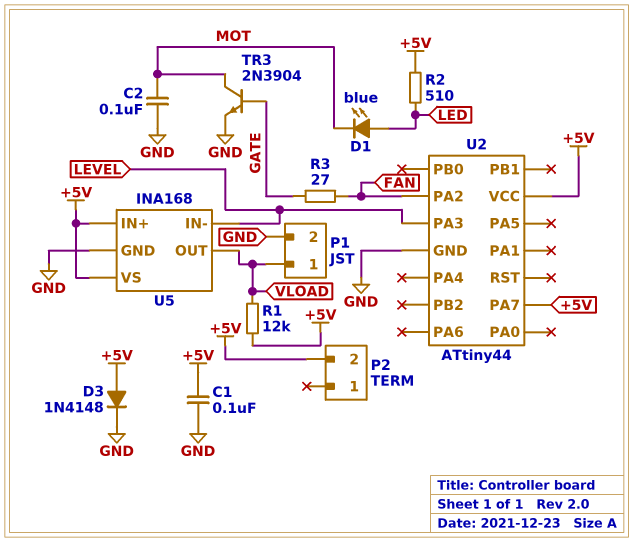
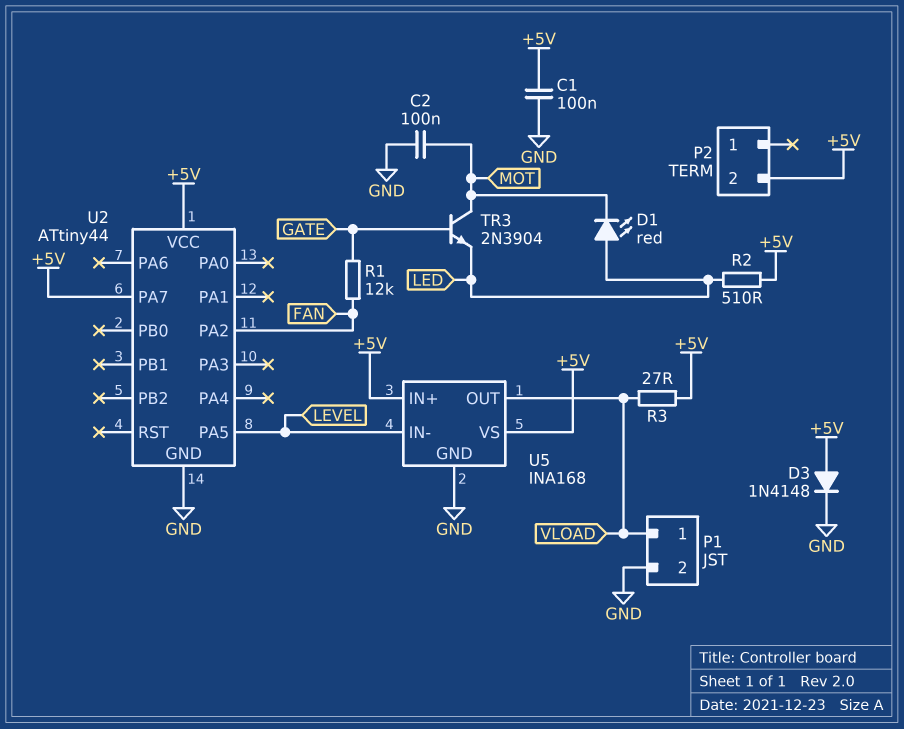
D1: LED blue (A LED, K MOT) -> LED red (A LED, K MOT)
R1: 12k (+5V, VLOAD) -> 12k (FAN, GATE)
R3: 27 (FAN, GATE) -> 27 (+5V, VLOAD)
TR3: NPN 2N3904 (B GATE, C MOT, E GND) -> NPN 2N3904 (B GATE, C MOT, E LED)
U2 pin PA3: LEVEL -> none
U2 pin PA5: none -> LEVEL

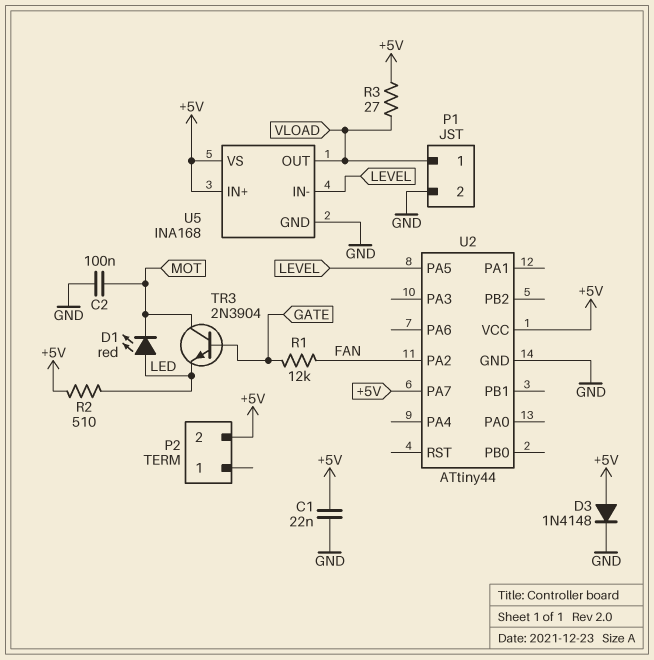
C1: 100nF (+5V, GND) -> 22nF (+5V, GND)

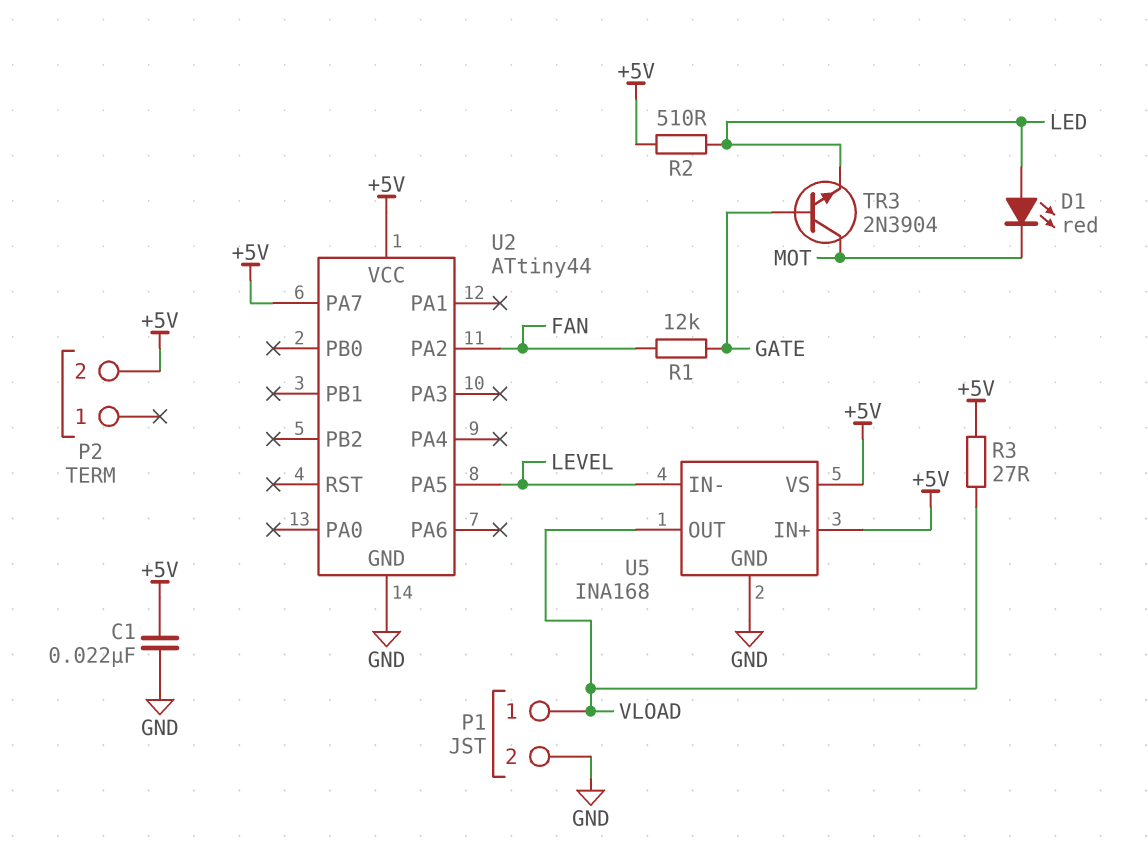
C2: 100nF (GND, MOT) -> none
D3: diode 1N4148 (A +5V, K GND) -> none

